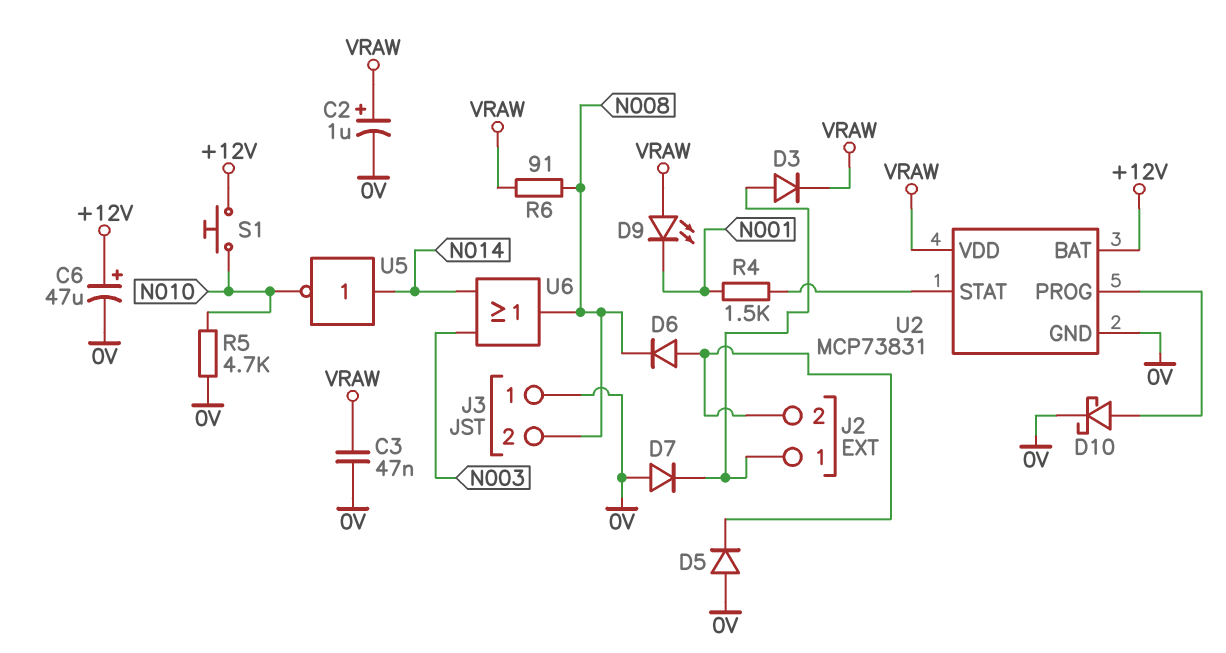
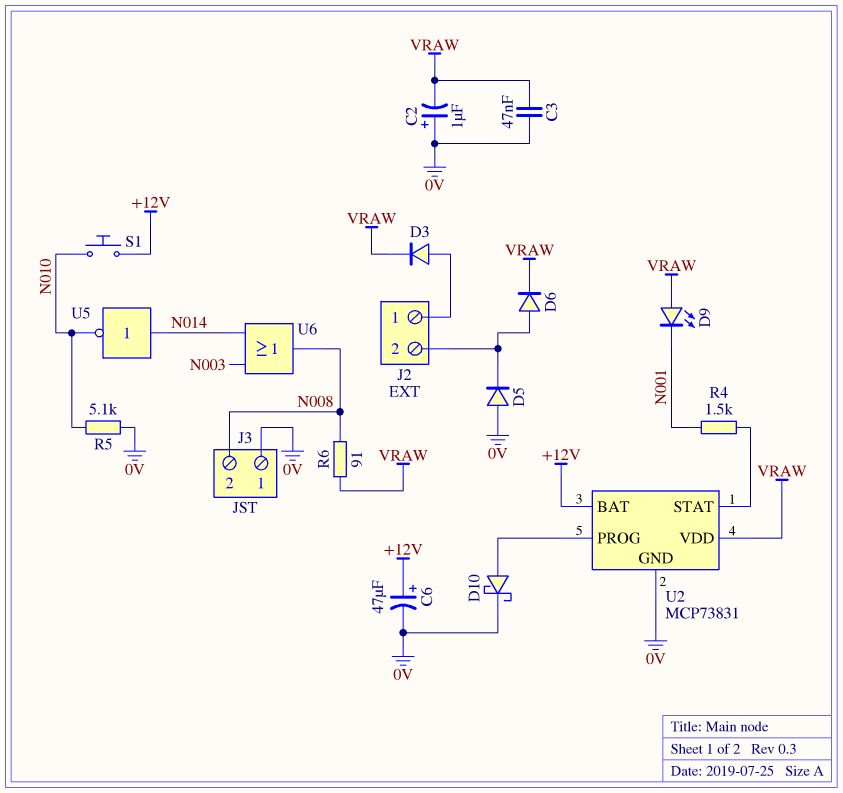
C2: 1uF (plus VRAW, minus 0V) -> 1uF (plus 0V, minus VRAW)
D6: diode (A J2/2, K N008) -> diode (A J2/2, K VRAW)
D7: diode (A 0V, K J2/1) -> none
R5: 4.7k (0V, N010) -> 5.1k (0V, N010)

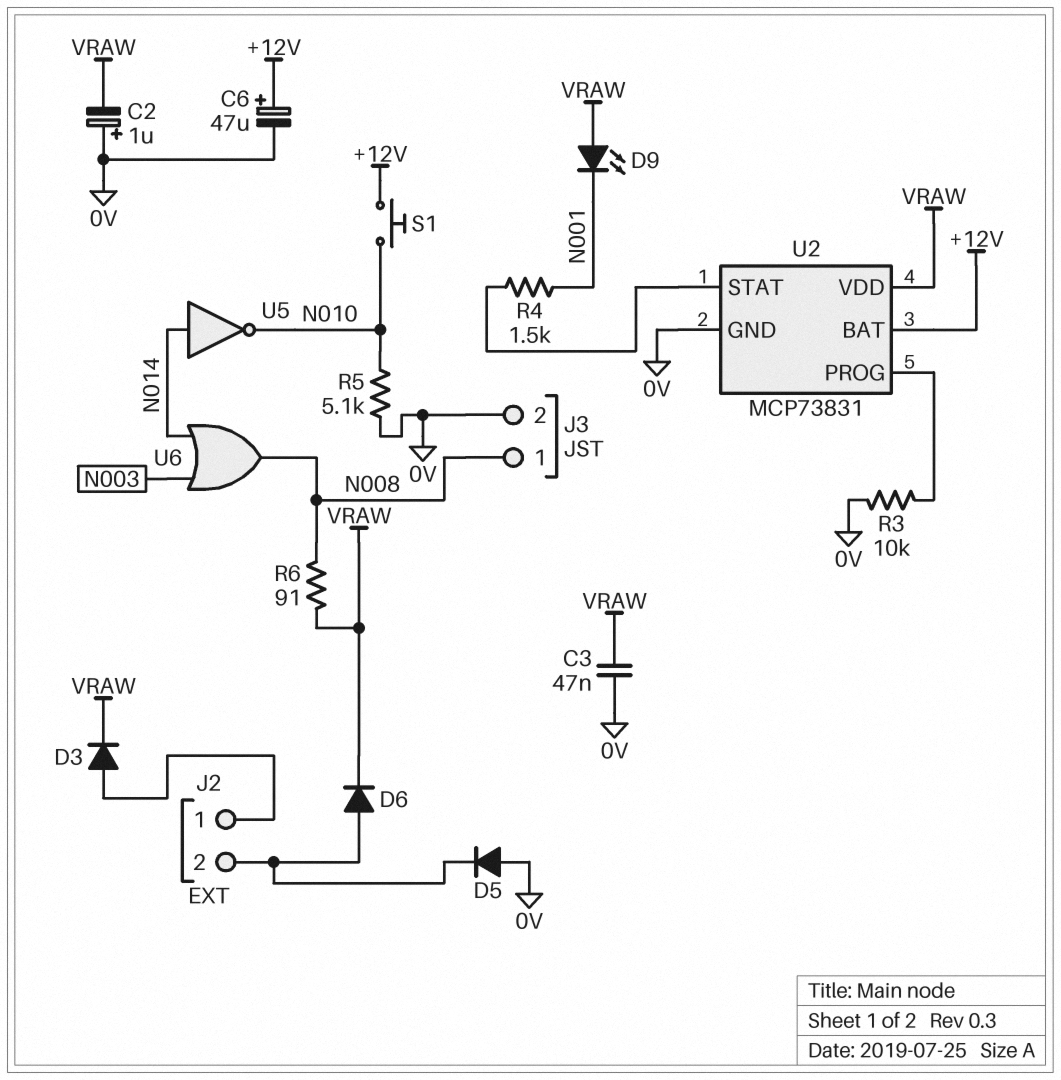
D10: schottky (A U2/PROG, K 0V) -> none
J3 pin 1: 0V -> N008
J3 pin 2: N008 -> 0V
R3: none -> 10k (0V, U2/PROG)

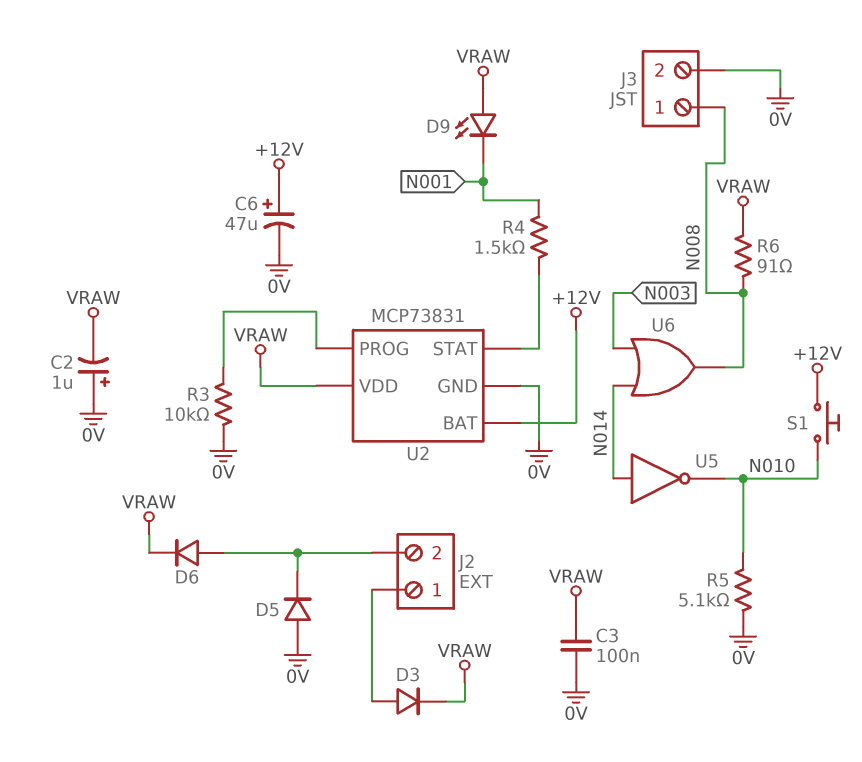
C3: 47nF (0V, VRAW) -> 100nF (0V, VRAW)

